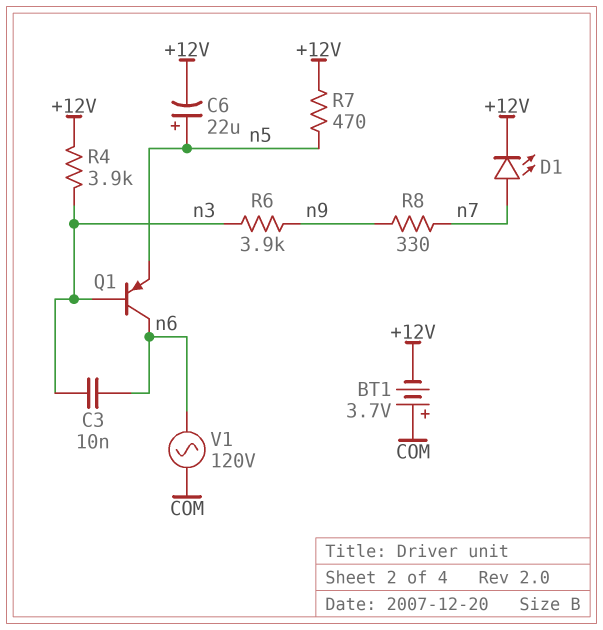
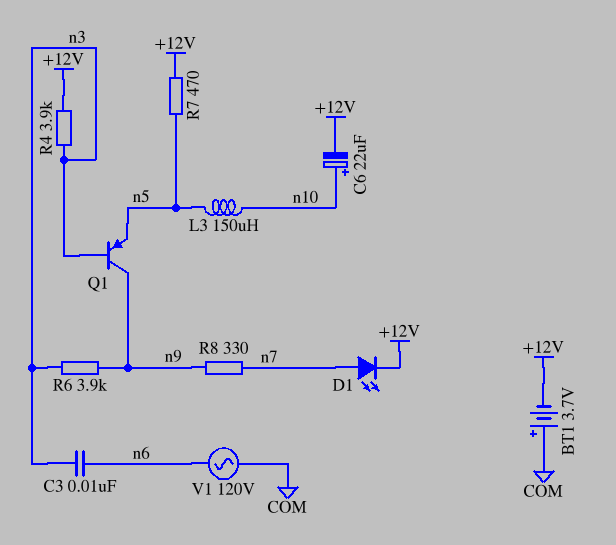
C6: 22uF (plus n5, minus +12V) -> 22uF (plus n10, minus +12V)
L3: none -> 150uH (n5, n10)
Q1: PNP (B n3, C n6, E n5) -> PNP (B n3, C n9, E n5)

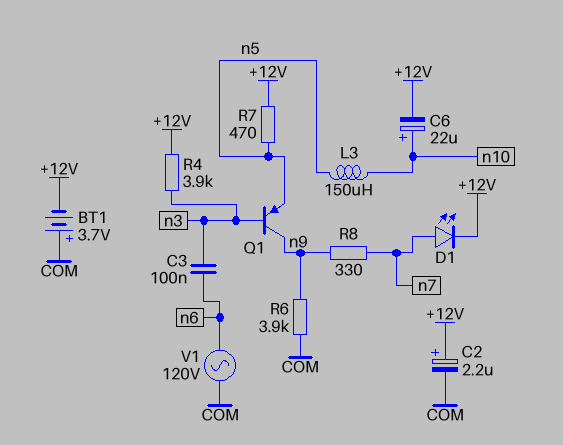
C2: none -> 2.2uF (plus +12V, minus COM)
C3: 10nF (n3, n6) -> 100nF (n3, n6)
R6: 3.9k (n3, n9) -> 3.9k (COM, n9)

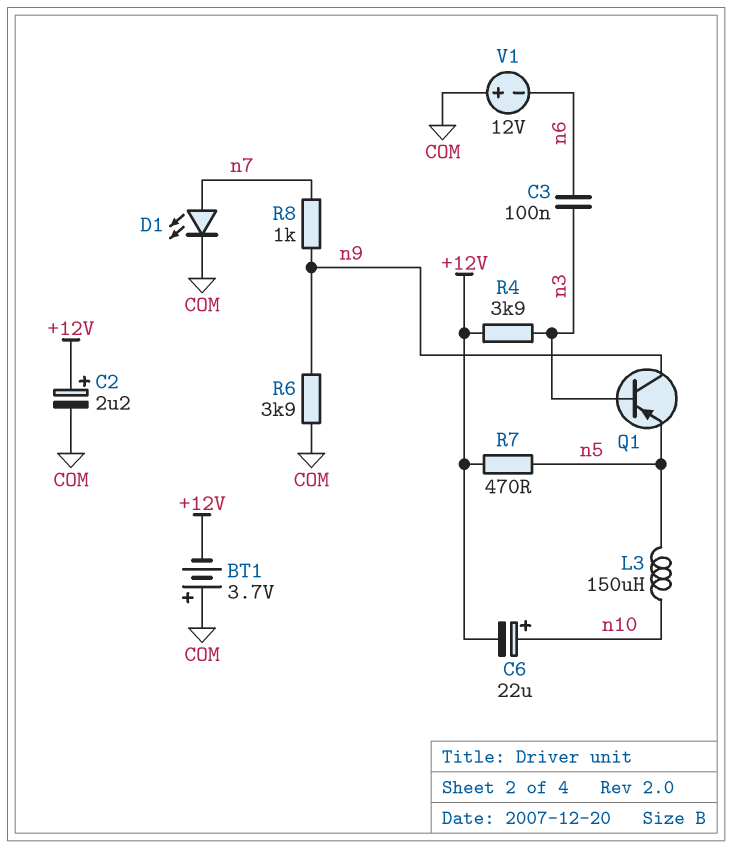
D1: LED (A n7, K +12V) -> LED (A n7, K COM)
R8: 330 (n7, n9) -> 1k (n7, n9)
V1: AC 120V (COM, n6) -> 12V (plus COM, minus n6)

